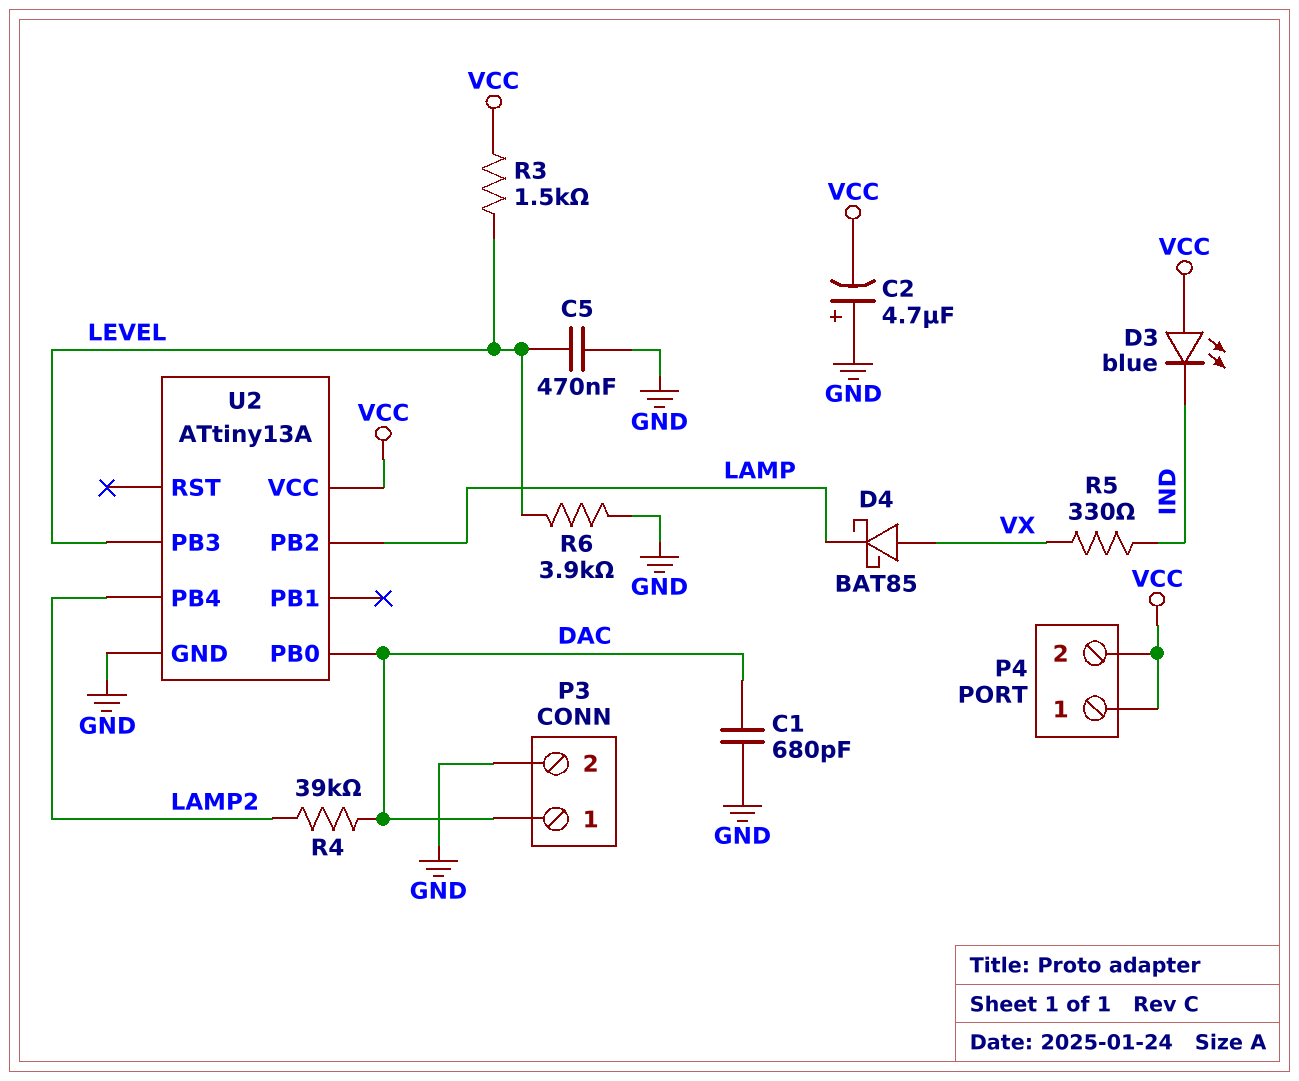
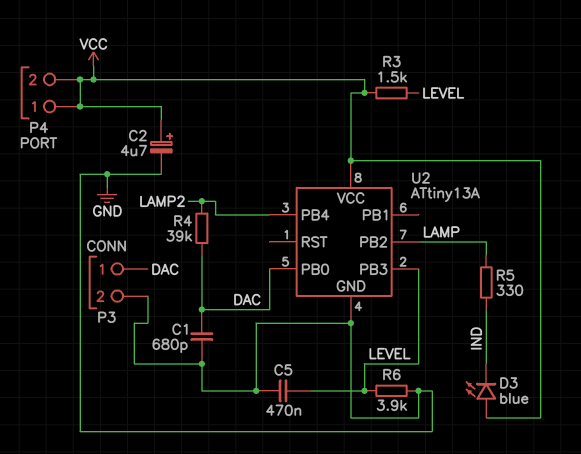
C2: 4.7uF (plus GND, minus VCC) -> 4.7uF (plus VCC, minus GND)
D4: schottky BAT85 (A VX, K LAMP) -> none
R5: 330 (IND, VX) -> 330 (IND, LAMP)

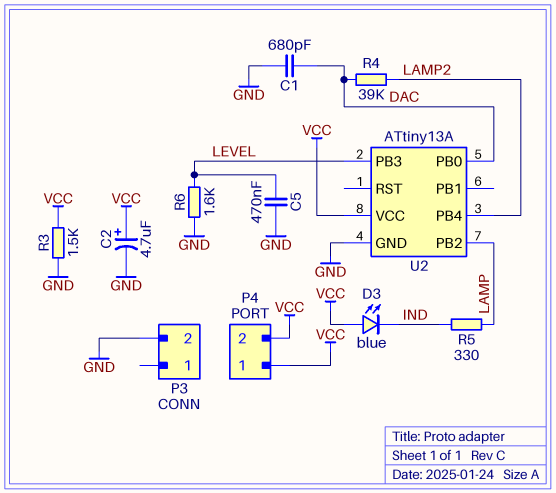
P3 pin 1: DAC -> none
R3: 1.5k (LEVEL, VCC) -> 1.5k (GND, VCC)
R6: 3.9k (GND, LEVEL) -> 1.6k (GND, LEVEL)

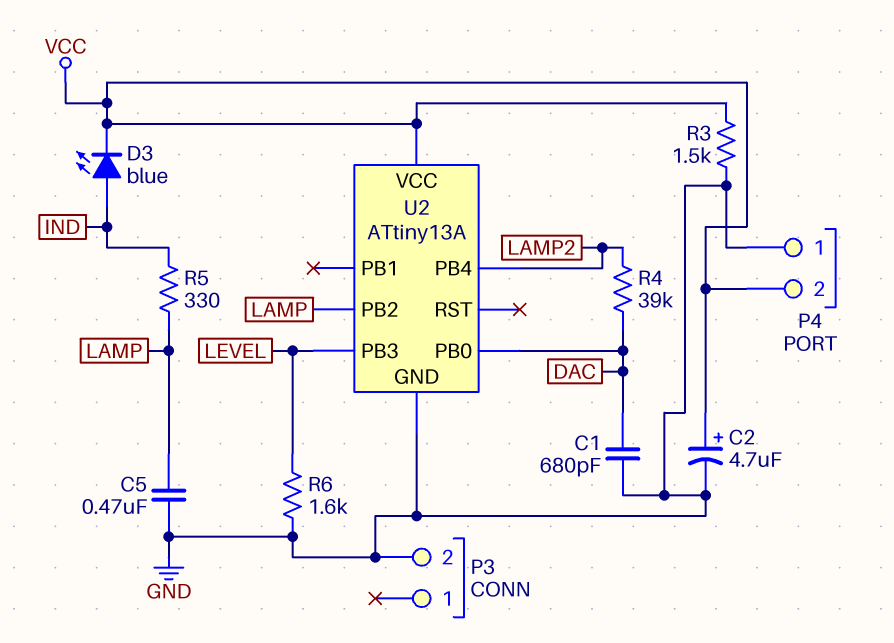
C5: 470nF (GND, LEVEL) -> 470nF (GND, LAMP)
D3: LED blue (A VCC, K IND) -> LED blue (A IND, K VCC)
P4 pin 1: VCC -> GND

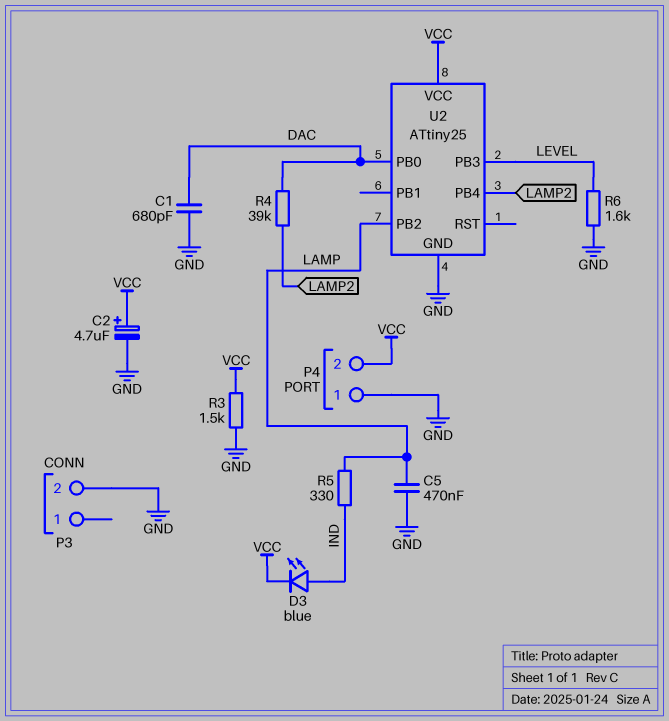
U2: ATtiny13A -> ATtiny25

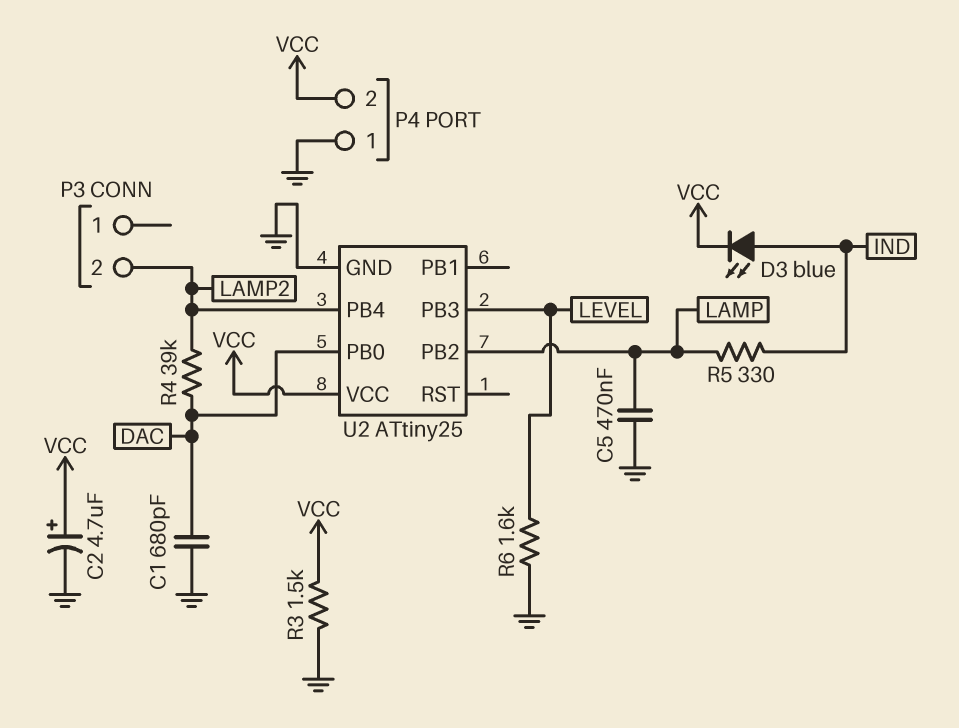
P3 pin 2: GND -> LAMP2

